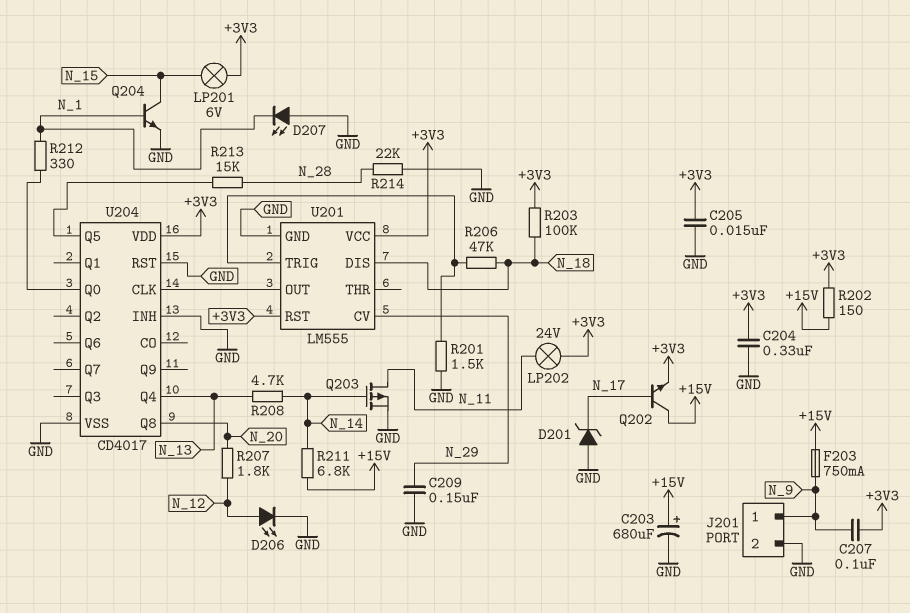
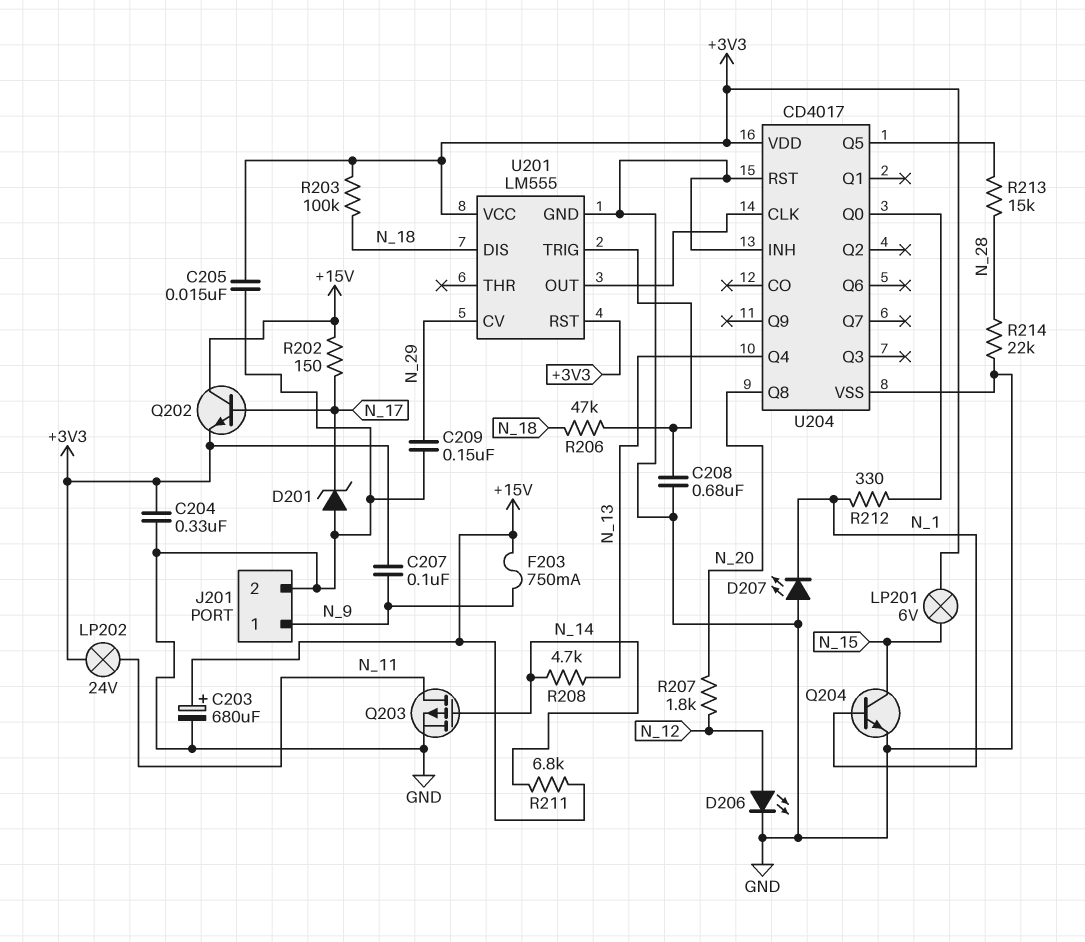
C208: none -> 680nF (GND, U201/TRIG)
R201: 1.5k (GND, U201/TRIG) -> none
R202: 150 (+3V3, +15V) -> 150 (+15V, N_17)

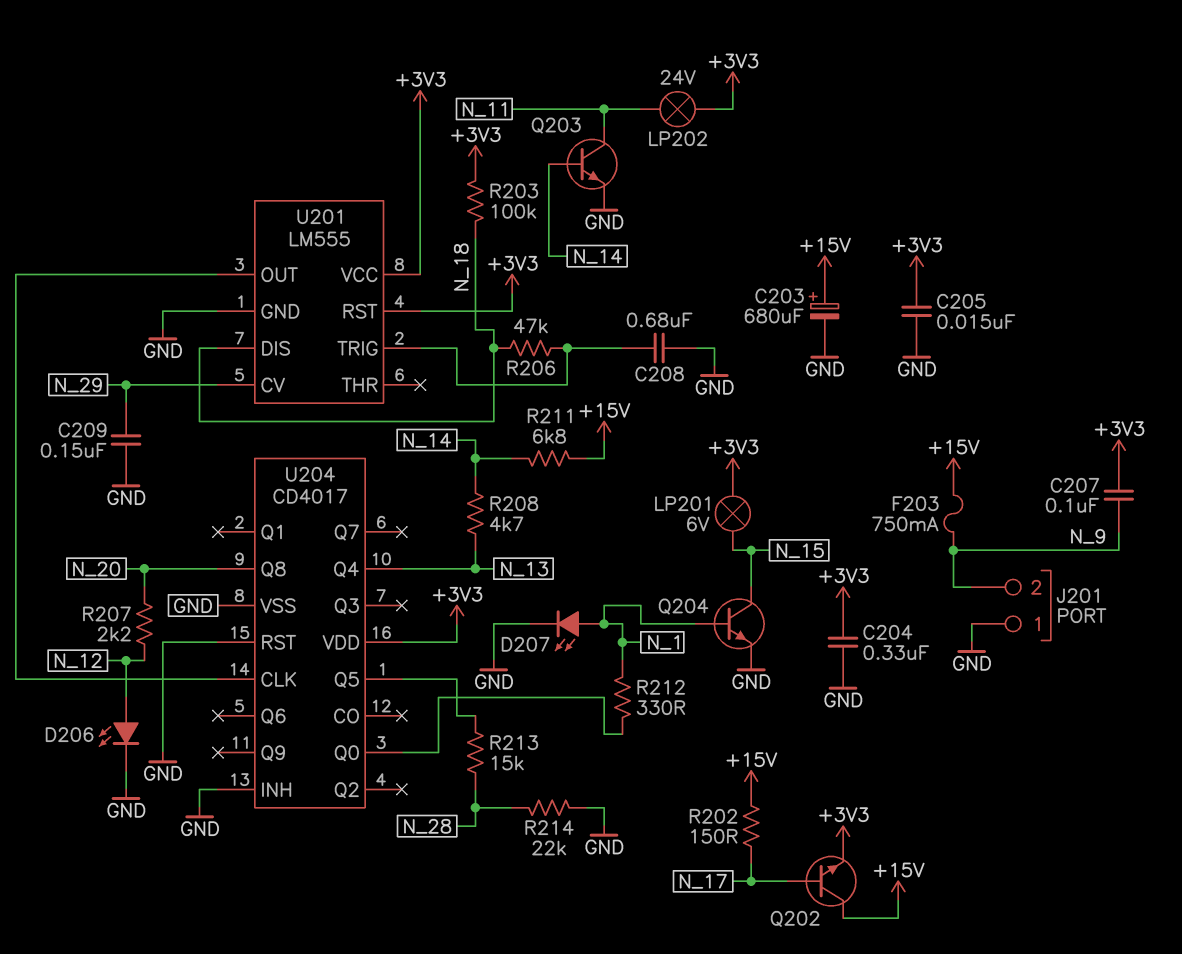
D201: zener (A GND, K N_17) -> none
D207: LED (A GND, K N_1) -> LED (A N_1, K GND)
J201 pin 1: N_9 -> GND
J201 pin 2: GND -> N_9
Q203: PMOS (G N_14, D N_11, S GND) -> NPN (B N_14, C N_11, E GND)
R207: 1.8k (N_12, N_20) -> 2.2k (N_12, N_20)

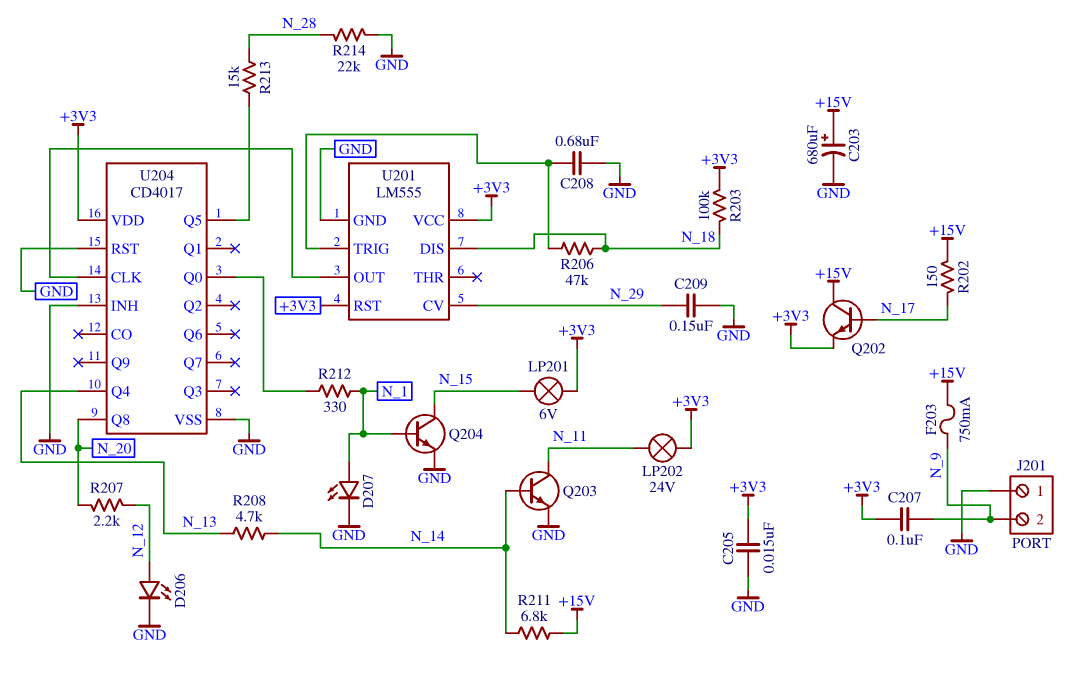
C204: 330nF (+3V3, GND) -> none

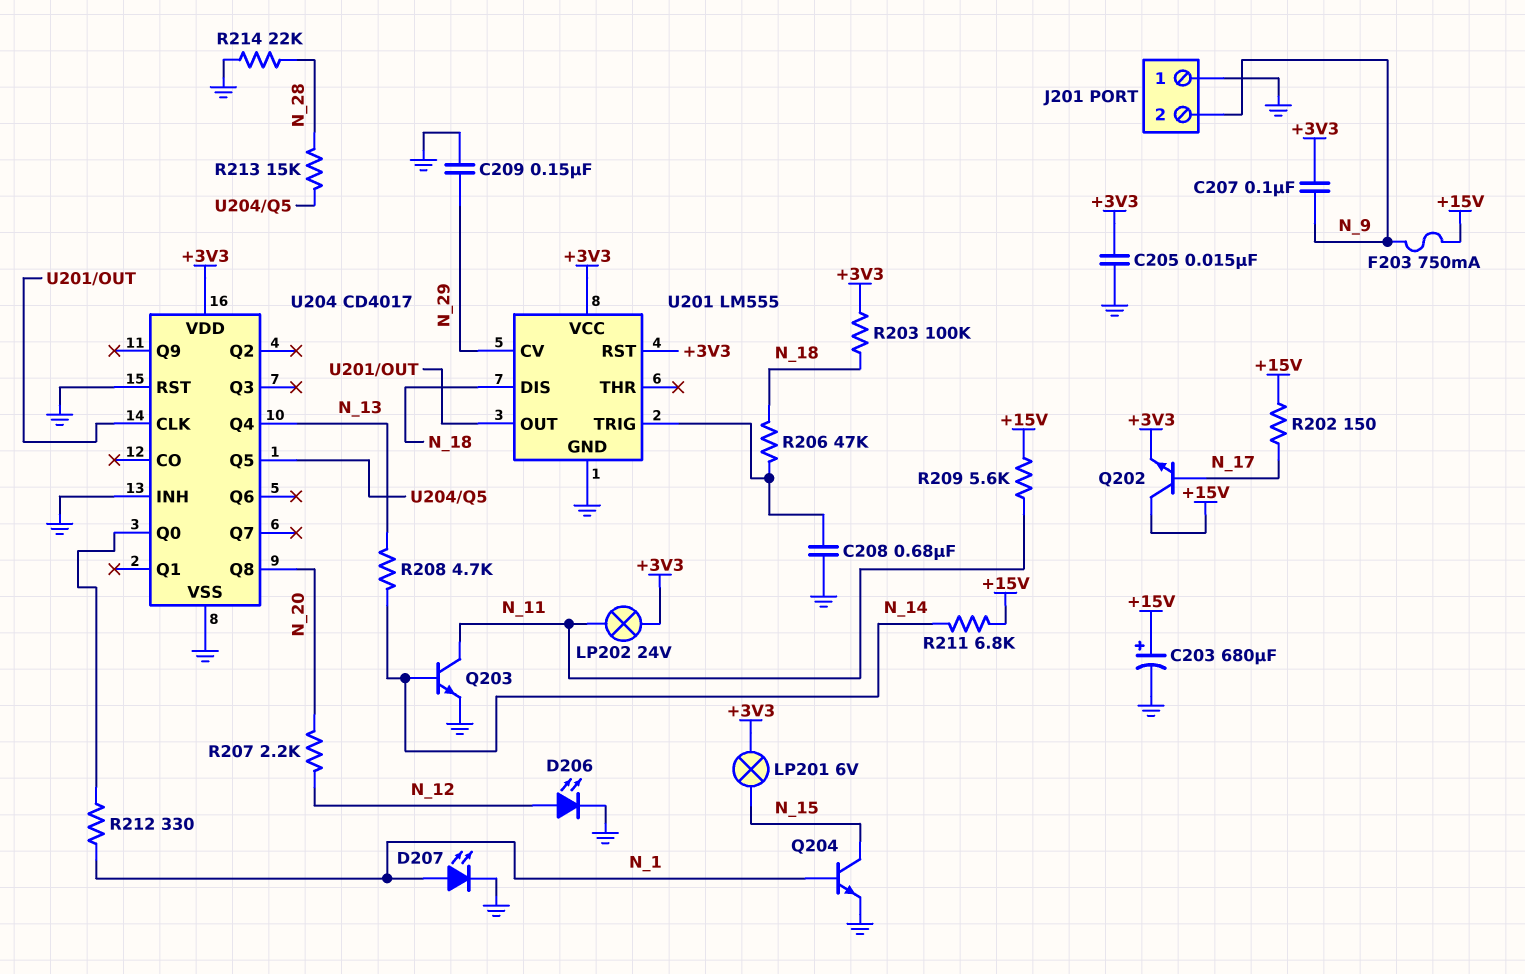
R209: none -> 5.6k (+15V, N_11)

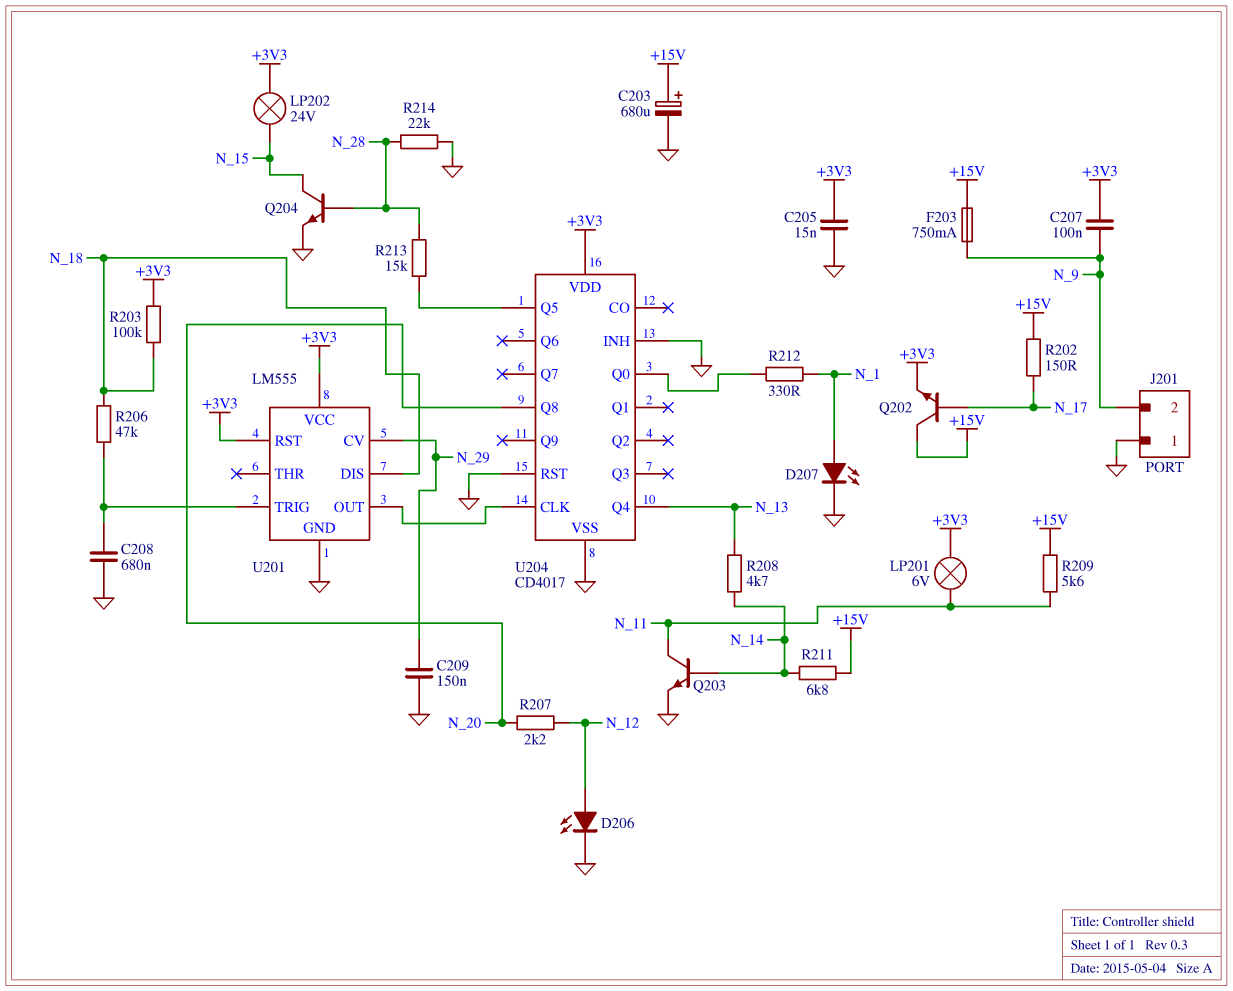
LP201: lamp 6V (+3V3, N_15) -> lamp 6V (+3V3, N_11)
LP202: lamp 24V (+3V3, N_11) -> lamp 24V (+3V3, N_15)
Q204: NPN (B N_1, C N_15, E GND) -> NPN (B N_28, C N_15, E GND)

